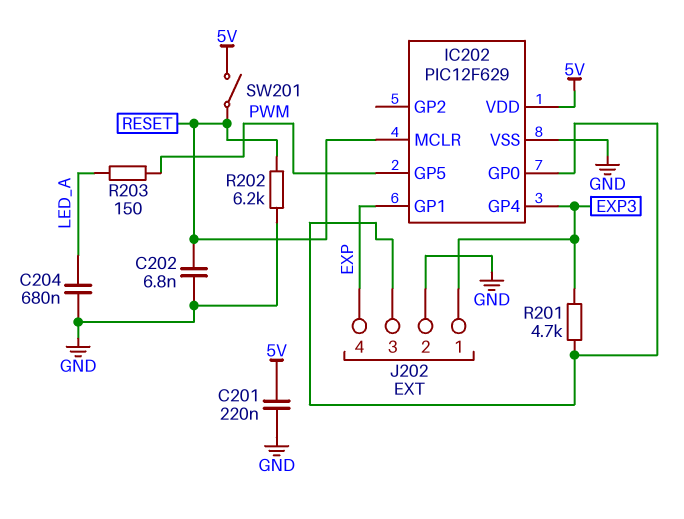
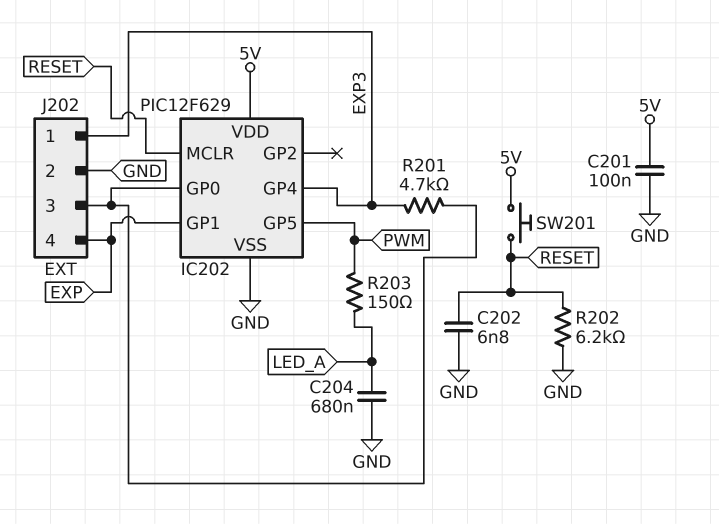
C201: 220nF (5V, GND) -> 100nF (5V, GND)
SW201: switch (5V, RESET) -> button (5V, RESET)

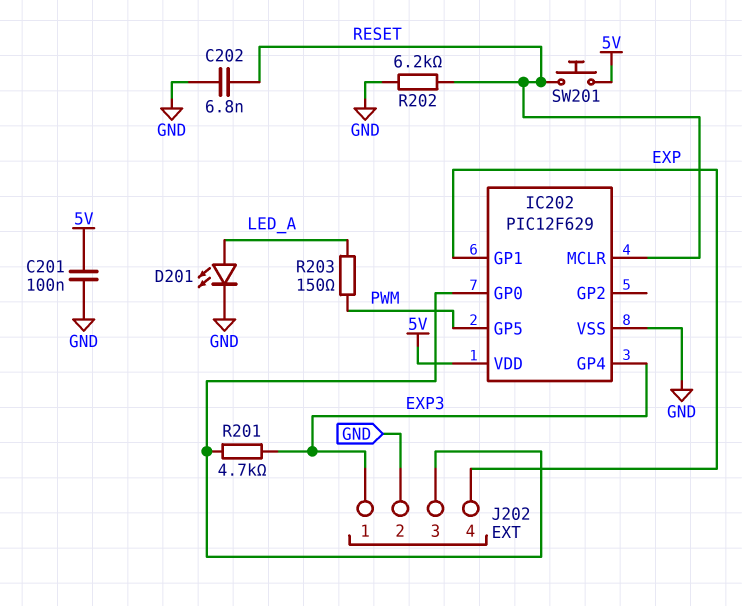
C204: 680nF (GND, LED_A) -> none
D201: none -> LED (A LED_A, K GND)

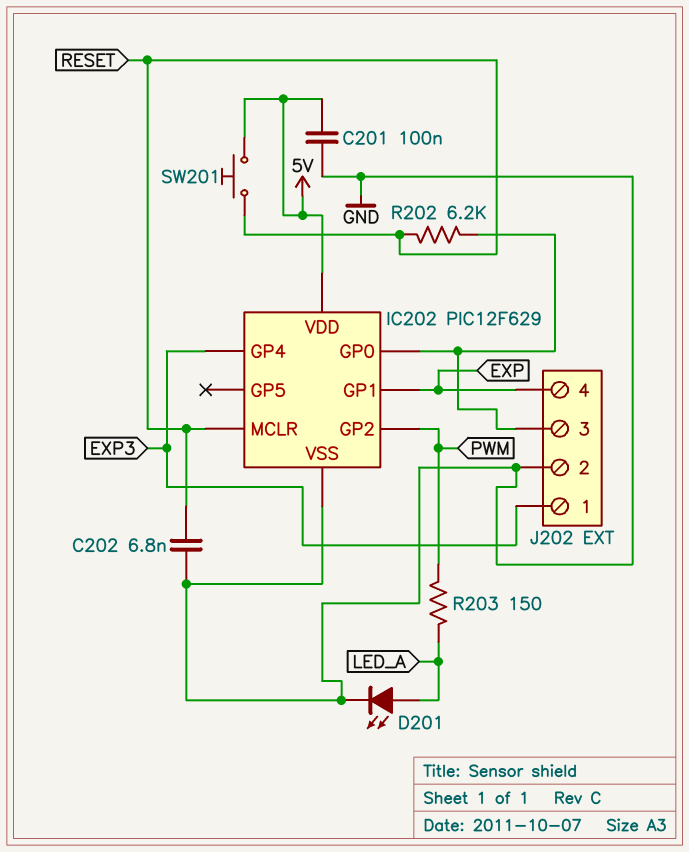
IC202 pin GP2: none -> PWM
IC202 pin GP5: PWM -> none
R201: 4.7k (EXP3, IC202/GP0) -> none
R202: 6.2k (GND, RESET) -> 6.2k (IC202/GP0, RESET)

